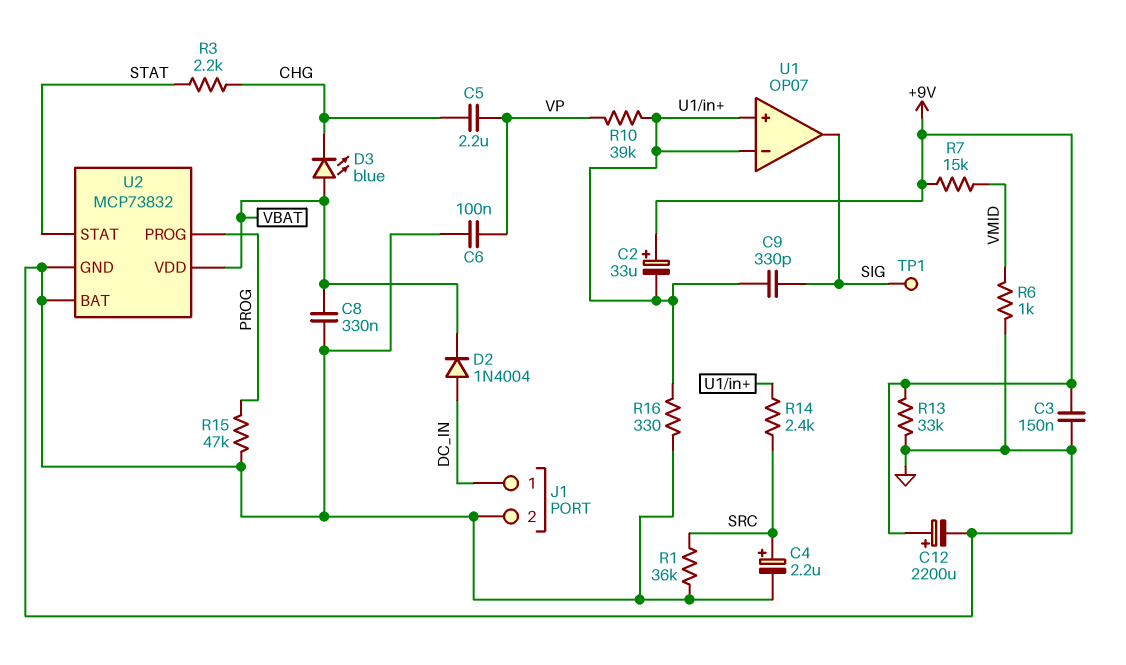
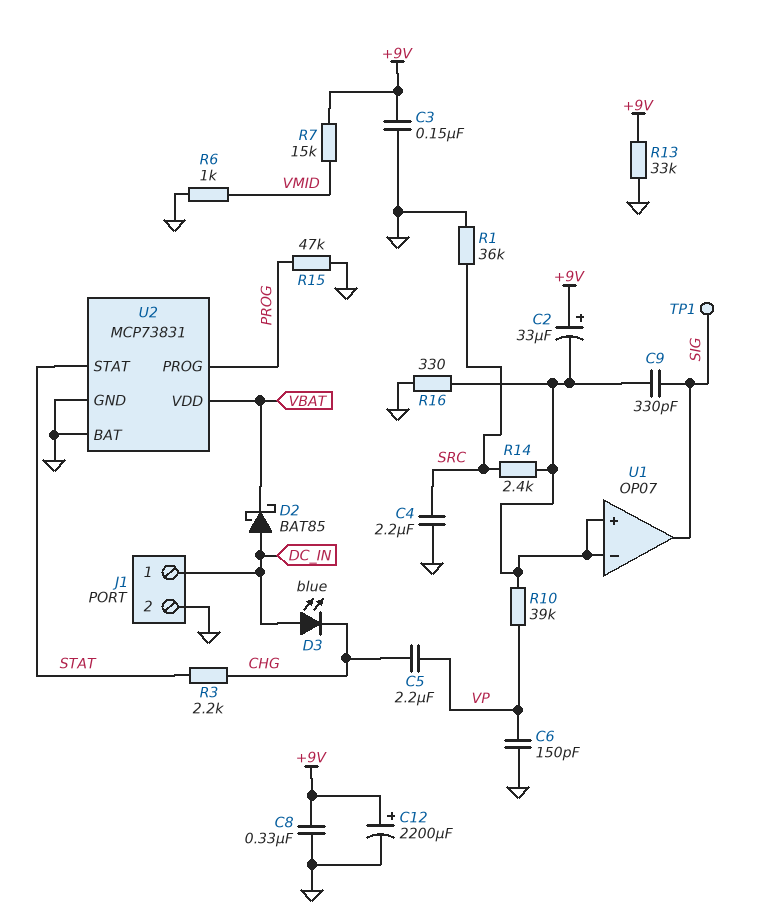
C4: 2.2uF (plus SRC, minus GND) -> 2.2uF (GND, SRC)
C6: 100nF (GND, VP) -> 150pF (GND, VP)
C8: 330nF (GND, VBAT) -> 330nF (+9V, GND)
D2: diode 1N4004 (A DC_IN, K VBAT) -> schottky BAT85 (A DC_IN, K VBAT)
D3: LED blue (A VBAT, K CHG) -> LED blue (A DC_IN, K CHG)
U2: MCP73832 -> MCP73831

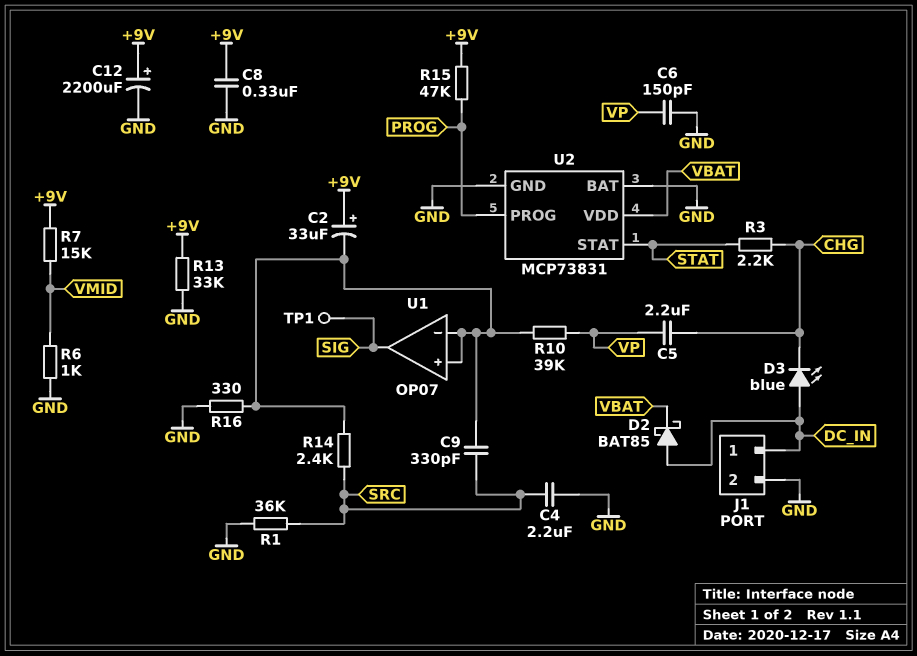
C3: 150nF (+9V, GND) -> none
C9: 330pF (SIG, U1/in+) -> 330pF (SRC, U1/in+)
R15: 47k (GND, PROG) -> 47k (+9V, PROG)

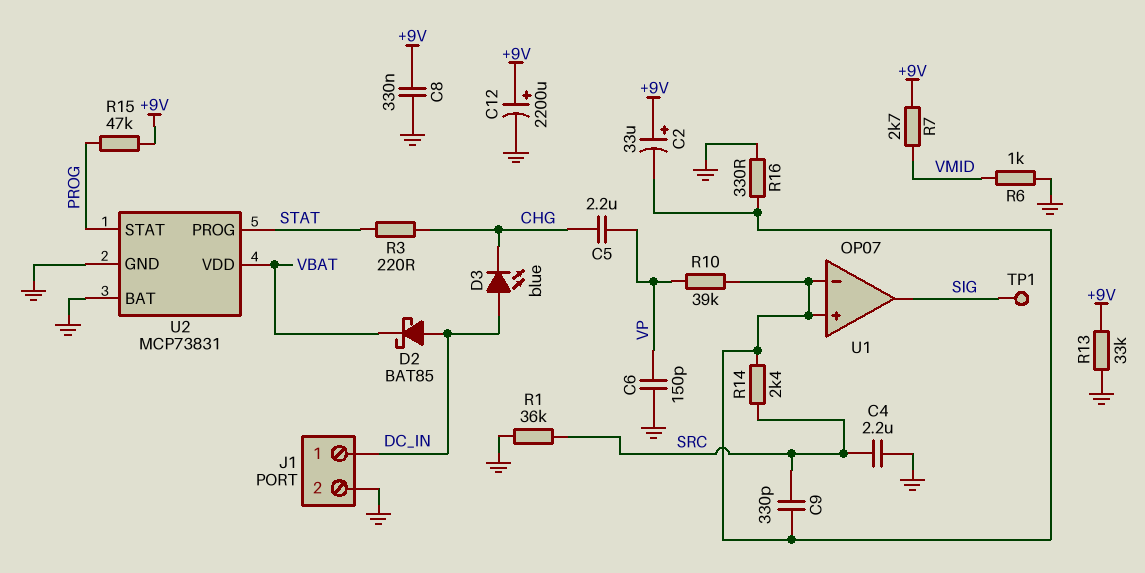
R3: 2.2k (CHG, STAT) -> 220 (CHG, STAT)
R7: 15k (+9V, VMID) -> 2.7k (+9V, VMID)
U2 pin PROG: PROG -> STAT
U2 pin STAT: STAT -> PROG

